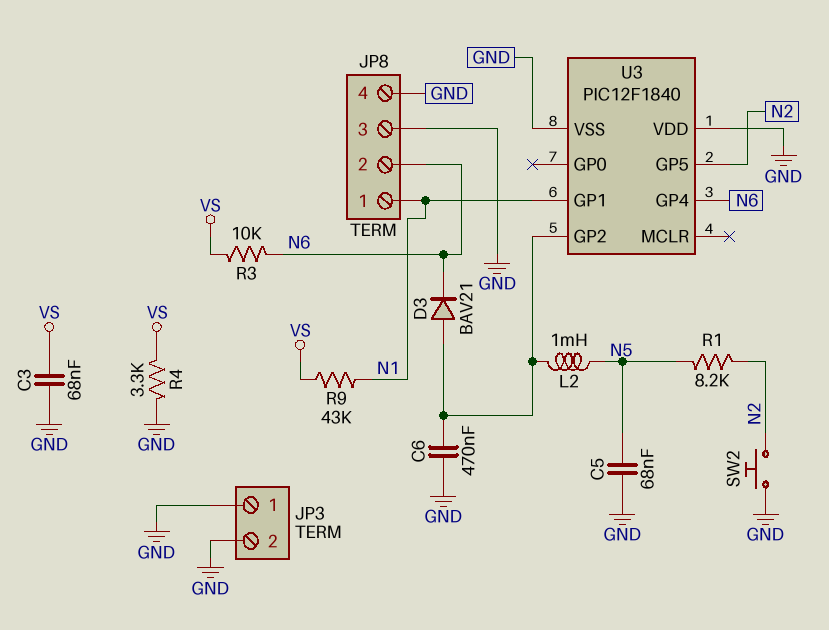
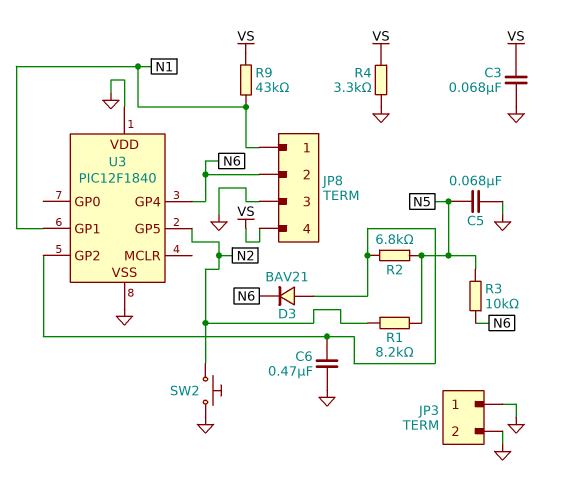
JP8 pin 4: GND -> VS
L2: 1mH (N5, U3/GP2) -> none
R2: none -> 6.8k (N5, U3/GP2)
R3: 10k (N6, VS) -> 10k (N5, N6)

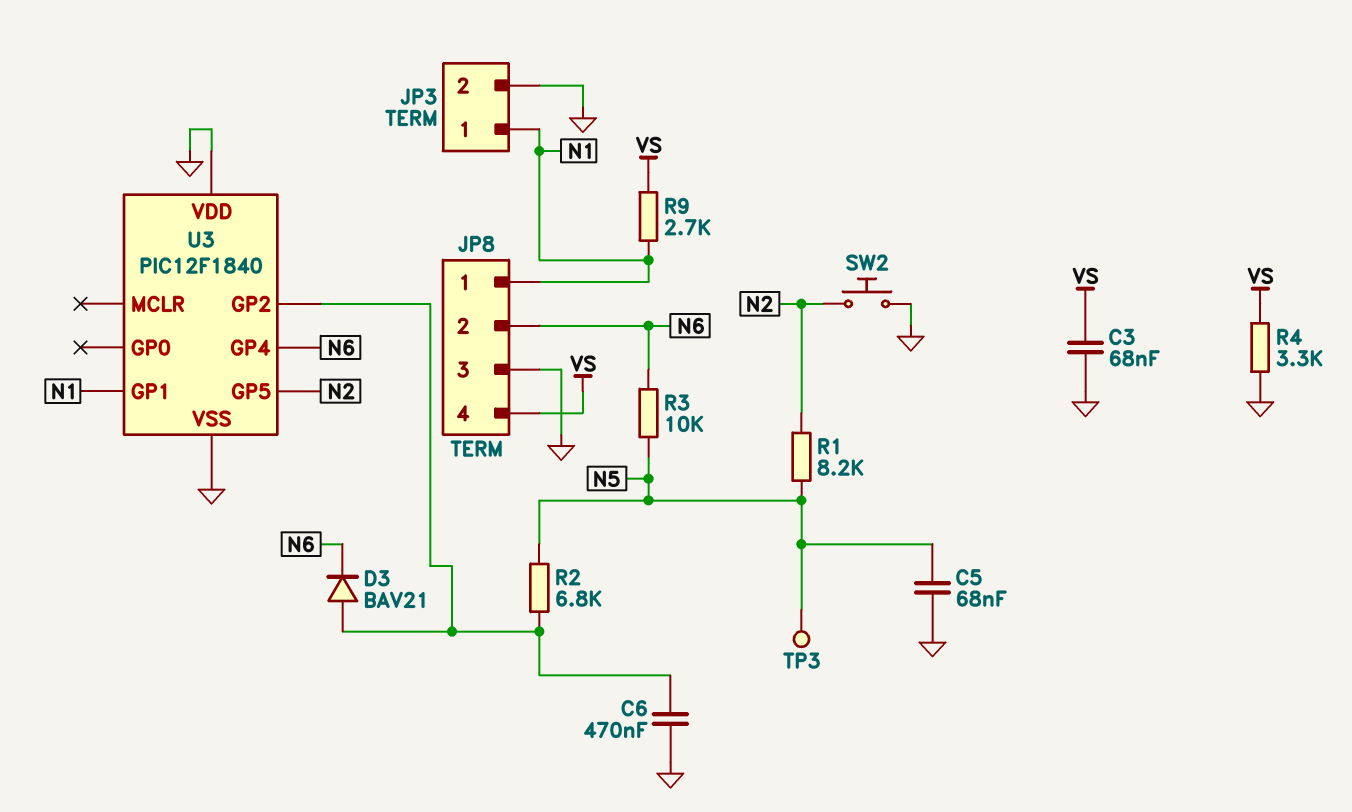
JP3 pin 1: GND -> N1
R9: 43k (N1, VS) -> 2.7k (N1, VS)
TP3: none -> test point (N5)

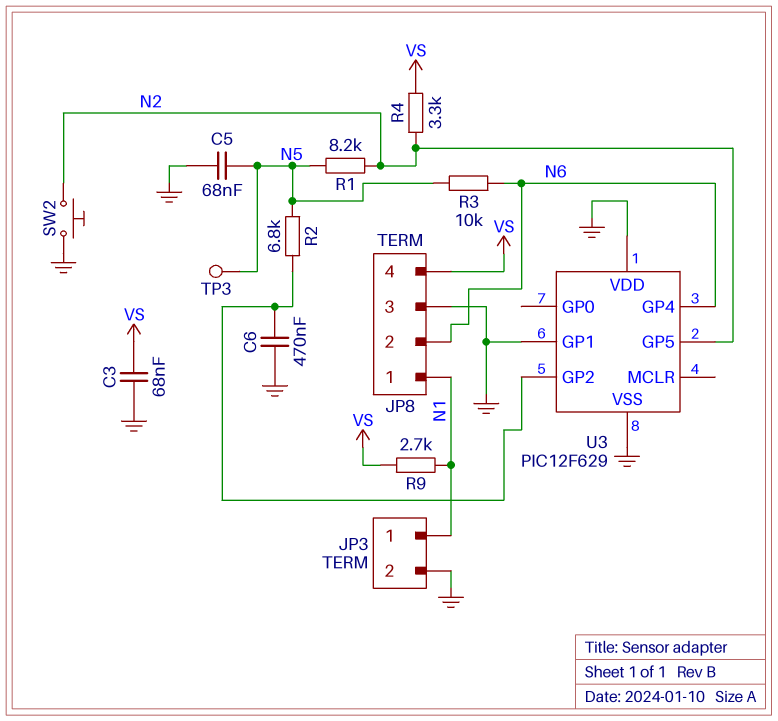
D3: diode BAV21 (A U3/GP2, K N6) -> none
R4: 3.3k (GND, VS) -> 3.3k (N2, VS)
U3: PIC12F1840 -> PIC12F629
U3 pin GP1: N1 -> GND

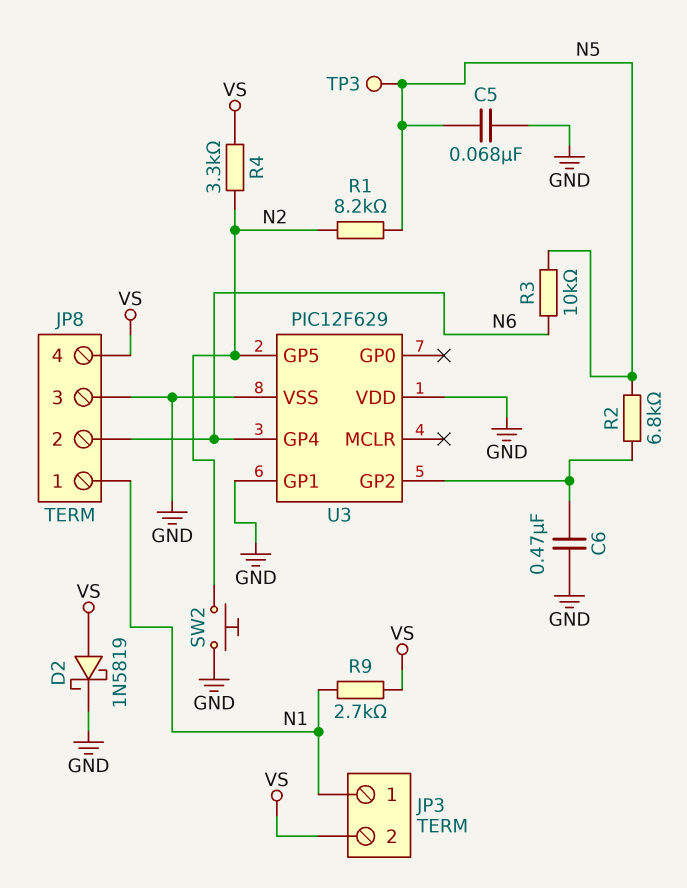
C3: 68nF (GND, VS) -> none
D2: none -> schottky 1N5819 (A VS, K GND)
JP3 pin 2: GND -> VS

